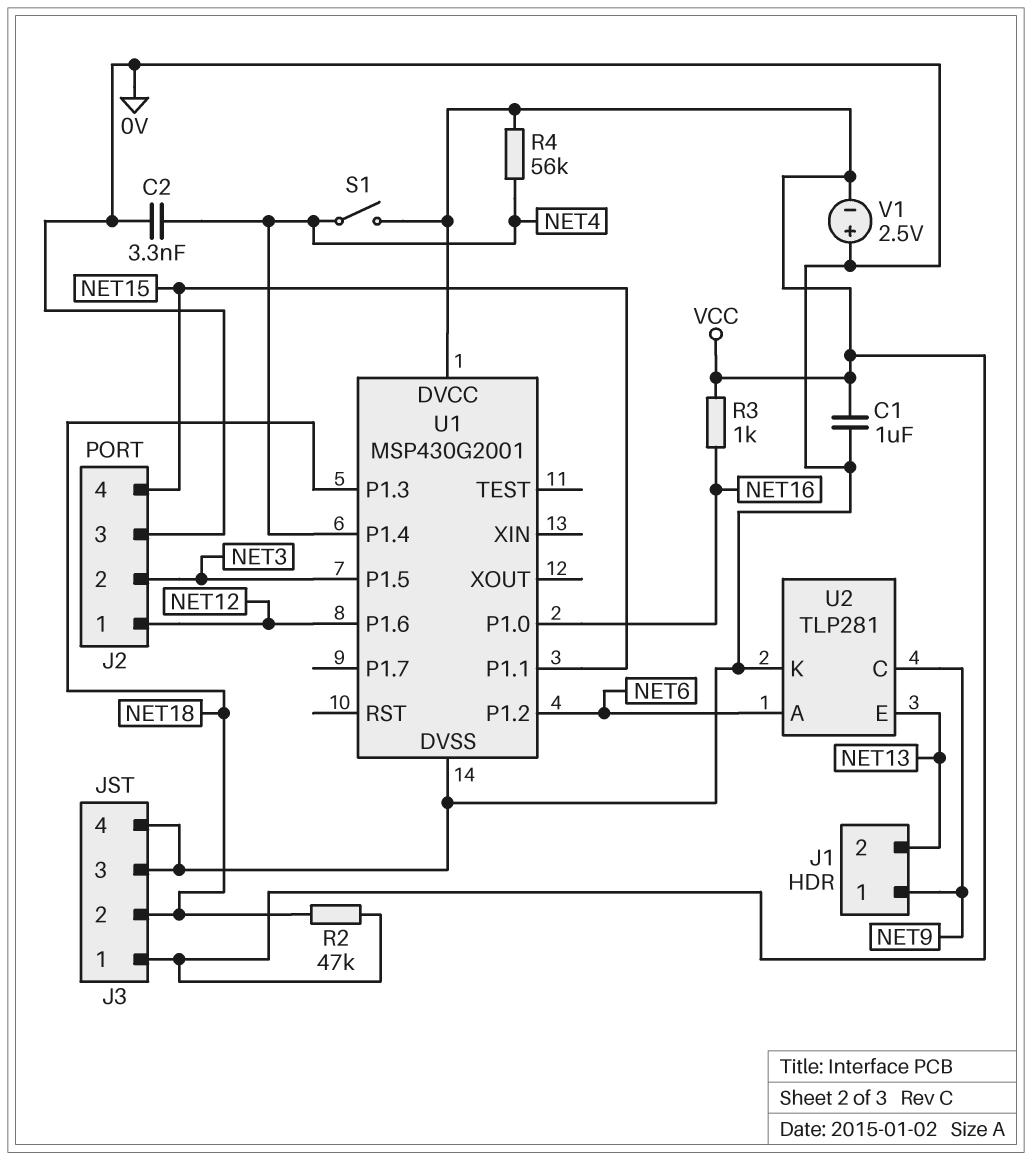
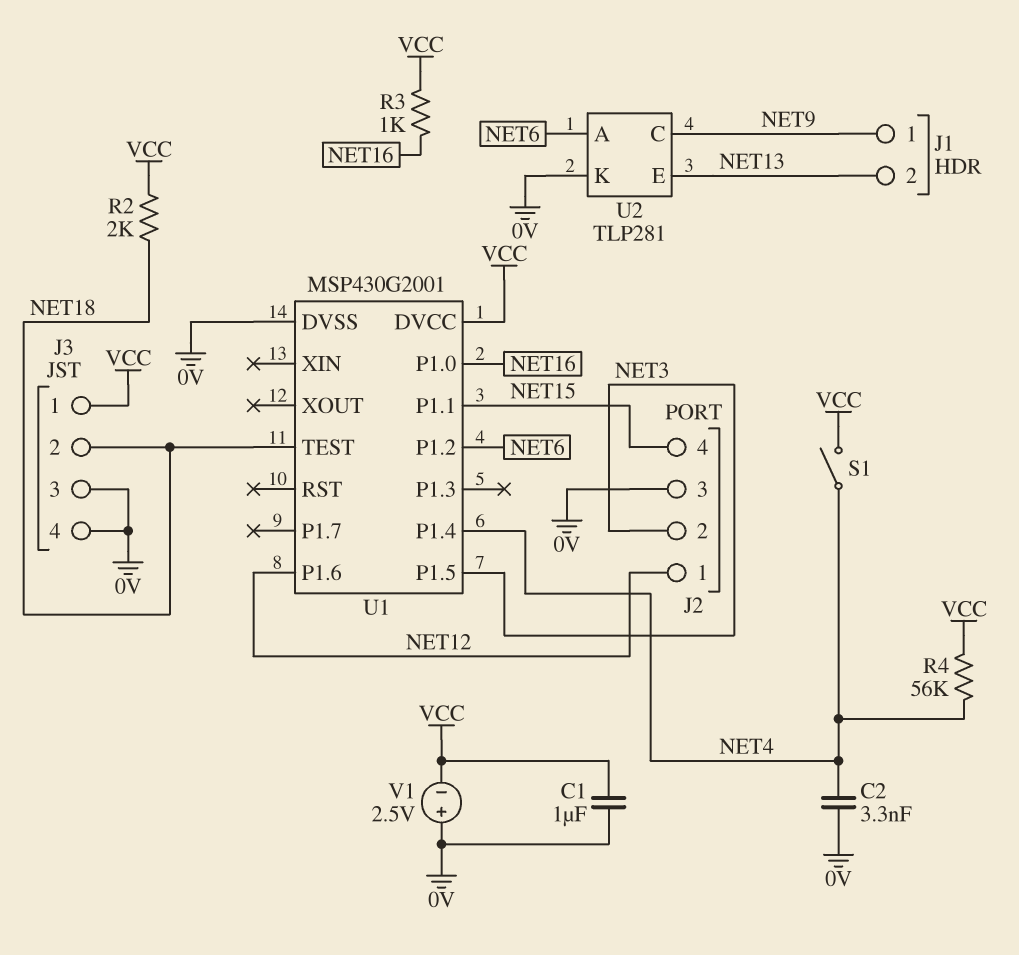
R2: 47k (NET18, VCC) -> 2k (NET18, VCC)
U1 pin P1.3: NET18 -> none
U1 pin TEST: none -> NET18

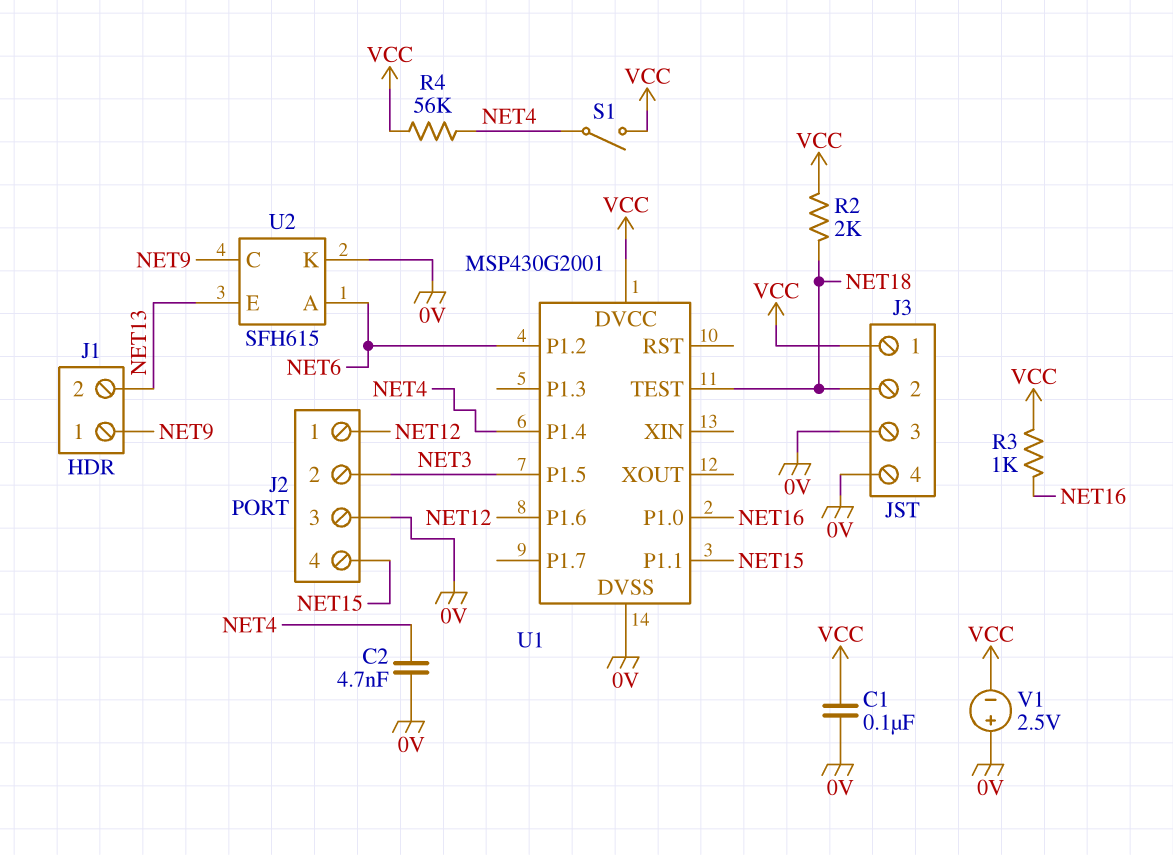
C1: 1uF (0V, VCC) -> 100nF (0V, VCC)
C2: 3.3nF (0V, NET4) -> 4.7nF (0V, NET4)
U2: TLP281 -> SFH615

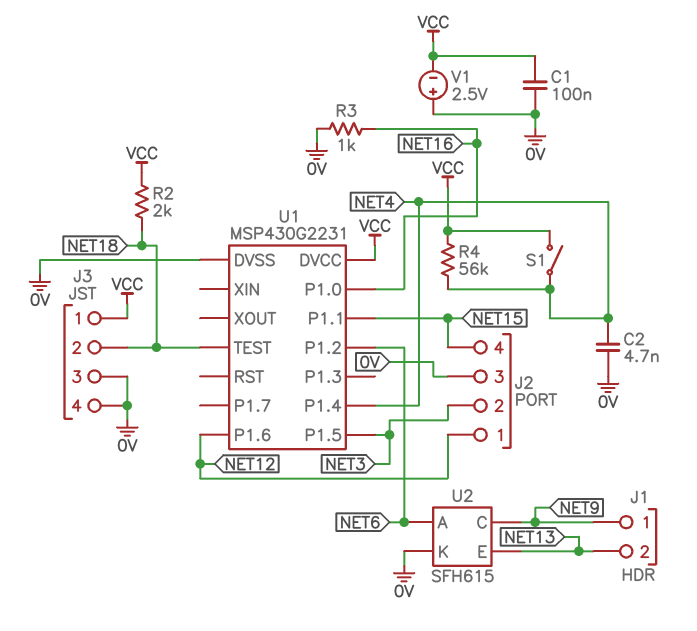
R3: 1k (NET16, VCC) -> 1k (0V, NET16)
U1: MSP430G2001 -> MSP430G2231

